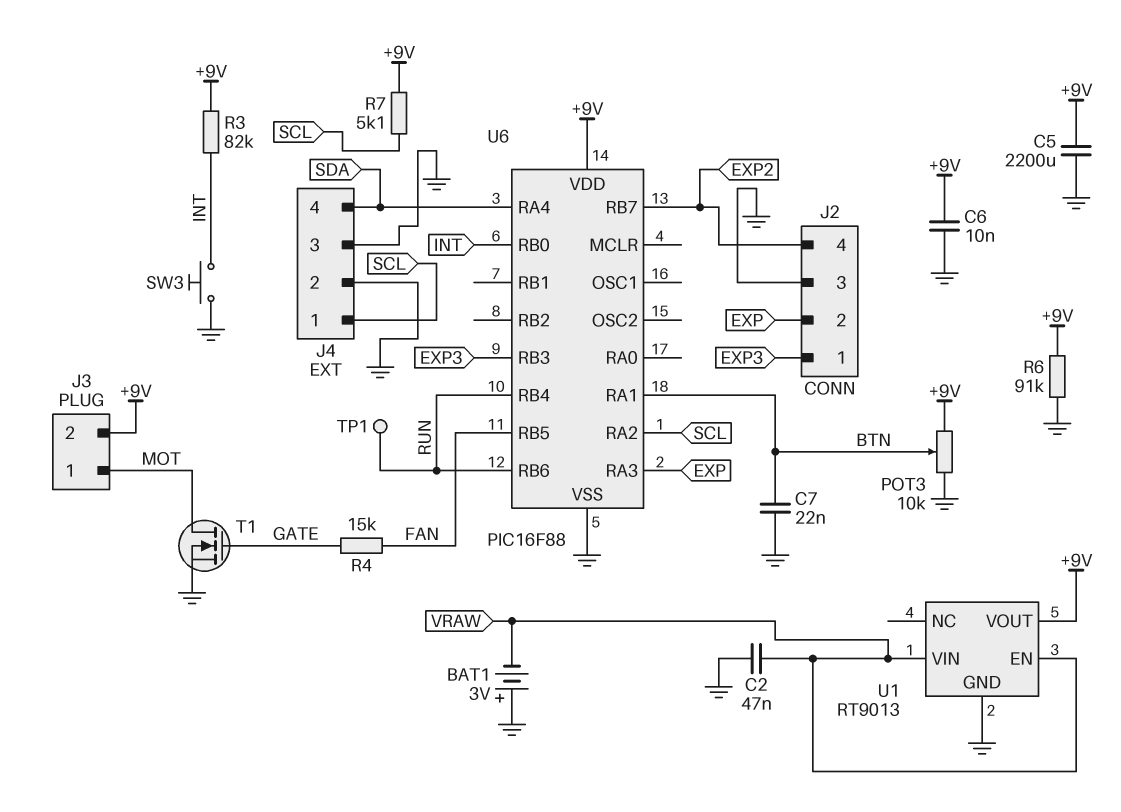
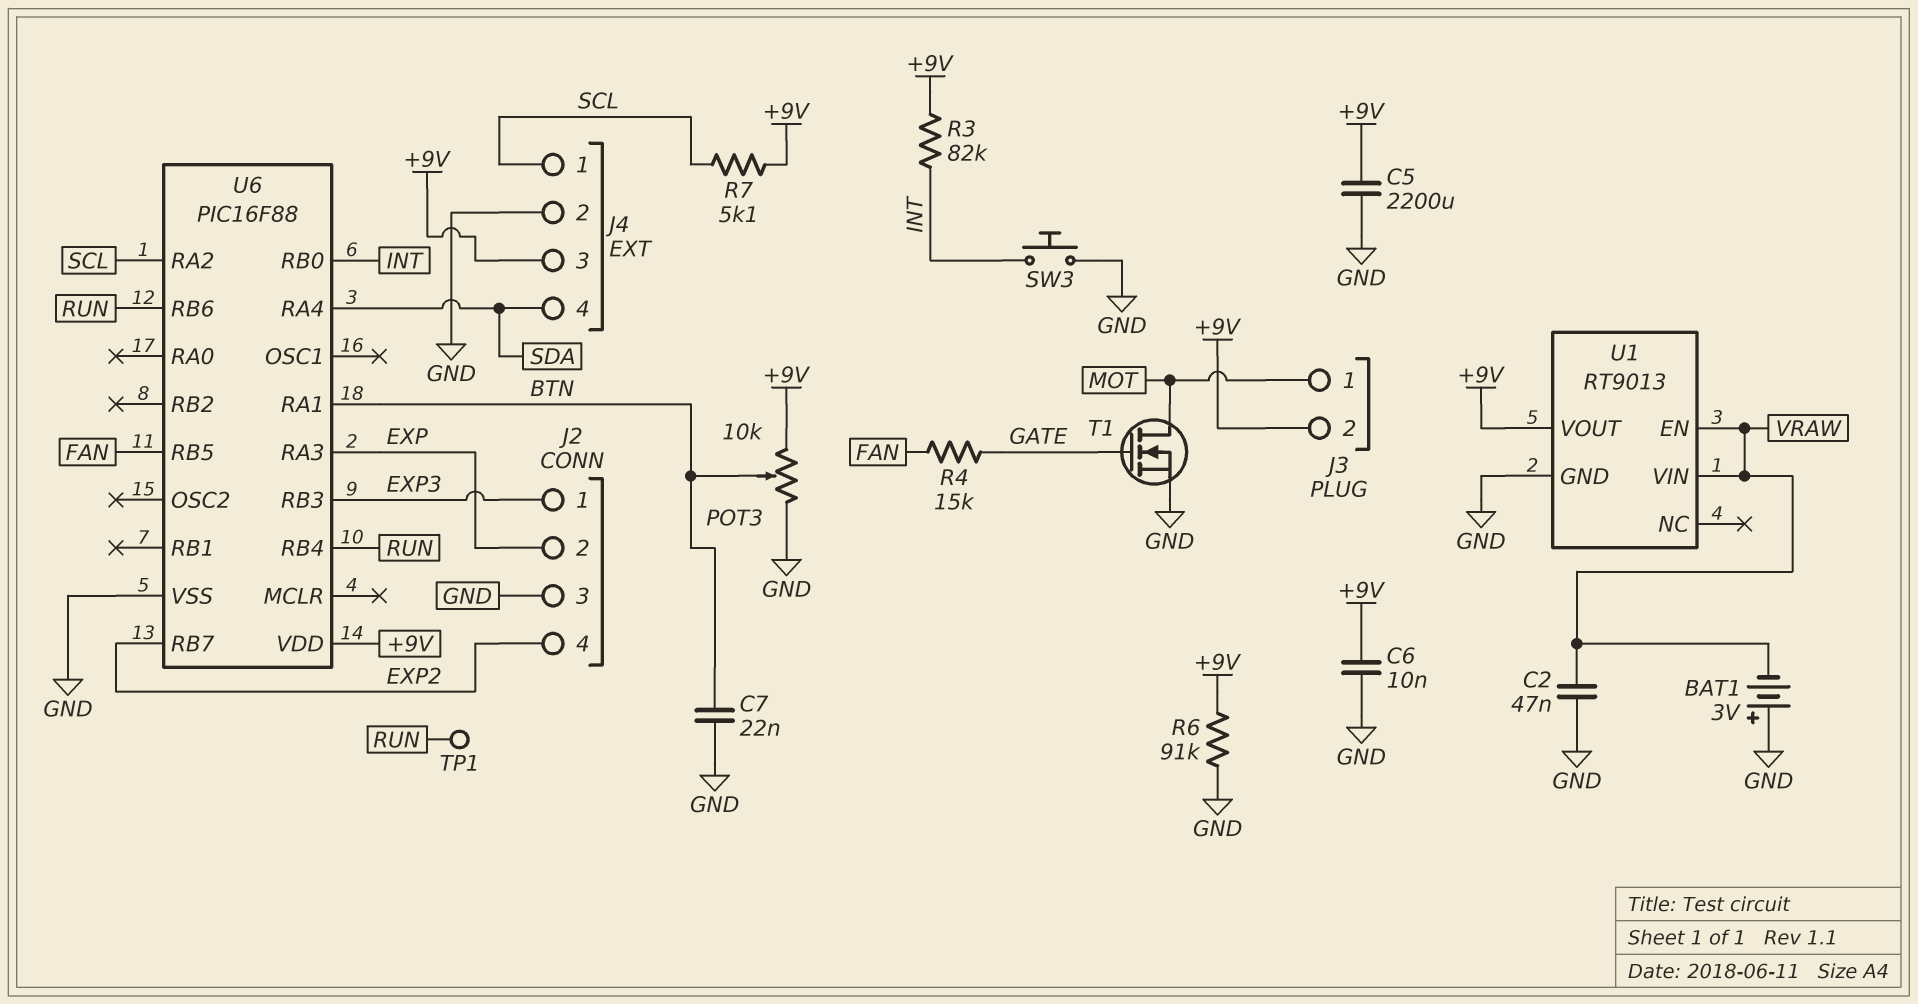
J4 pin 3: GND -> +9V

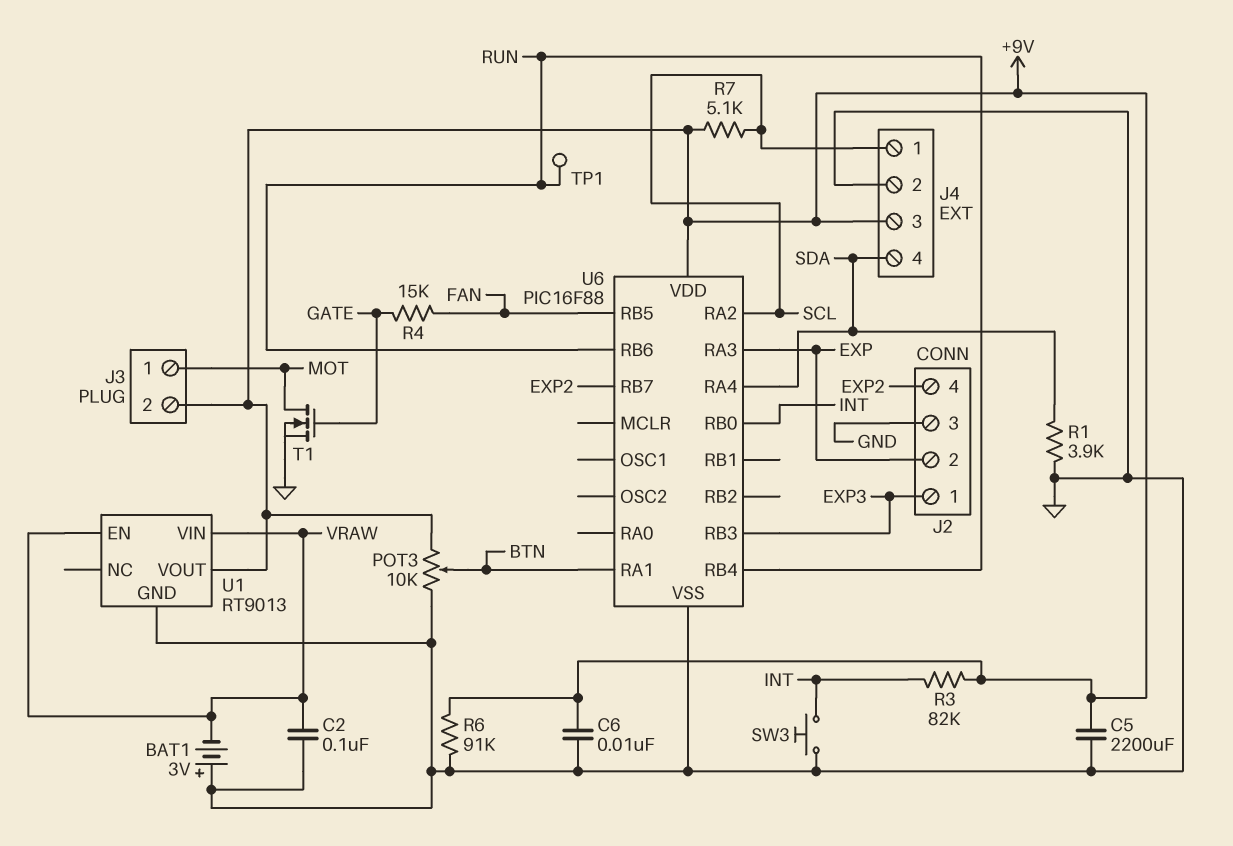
C2: 47nF (GND, VRAW) -> 100nF (GND, VRAW)
C7: 22nF (BTN, GND) -> none
R1: none -> 3.9k (GND, SDA)

